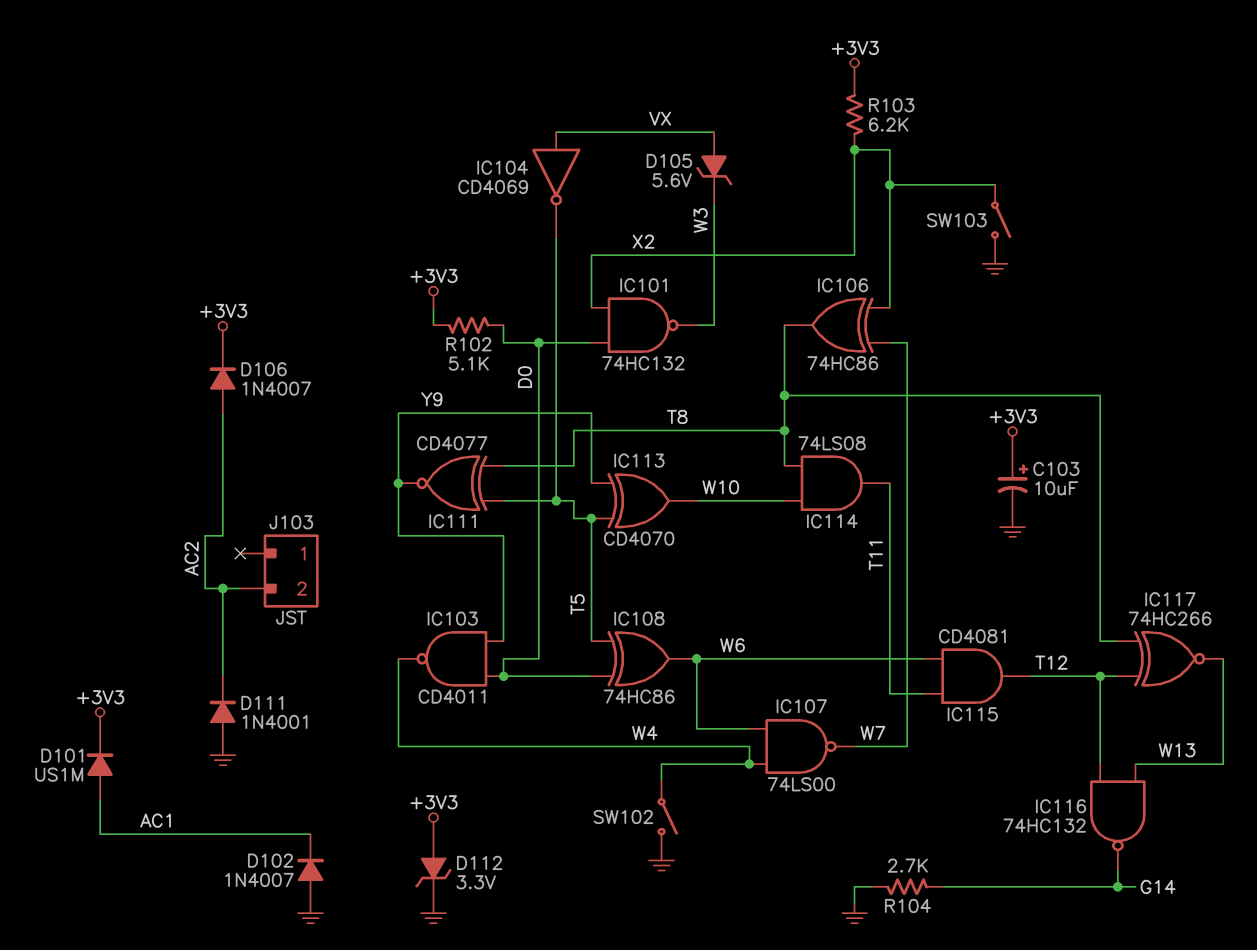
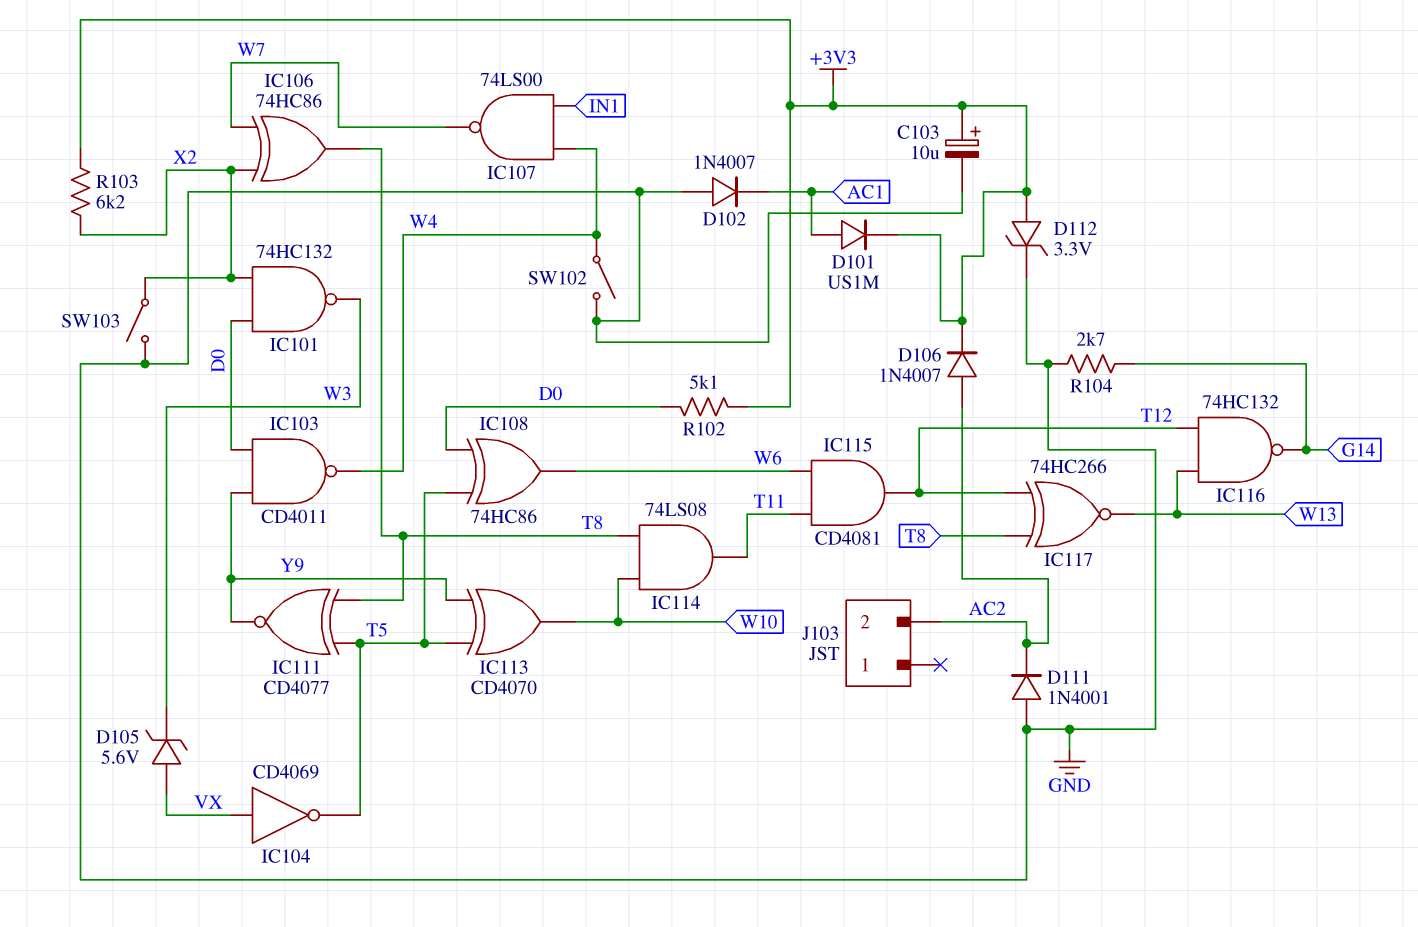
IC107: NAND 74LS00 (in W4, in W6, out W7) -> NAND 74LS00 (in IN1, in W4, out W7)

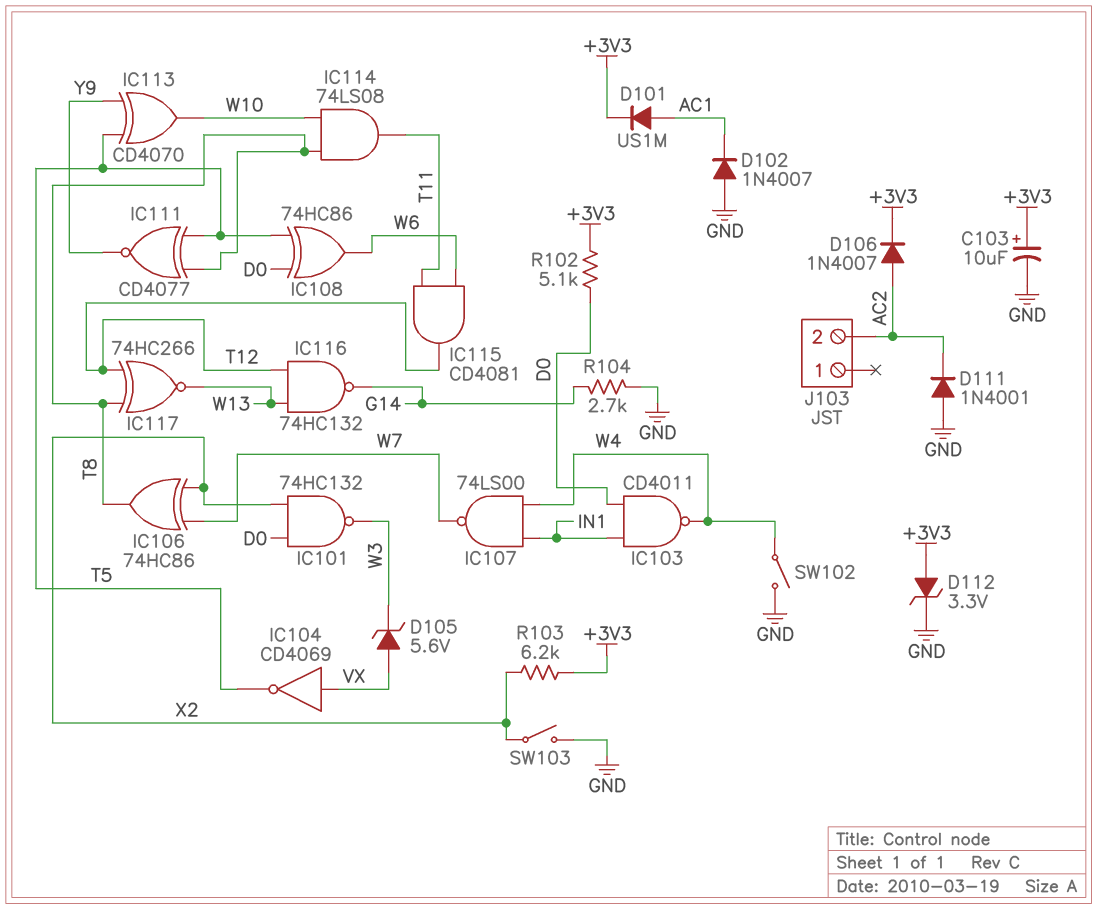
IC103: NAND CD4011 (in D0, in Y9, out W4) -> NAND CD4011 (in D0, in IN1, out W4)

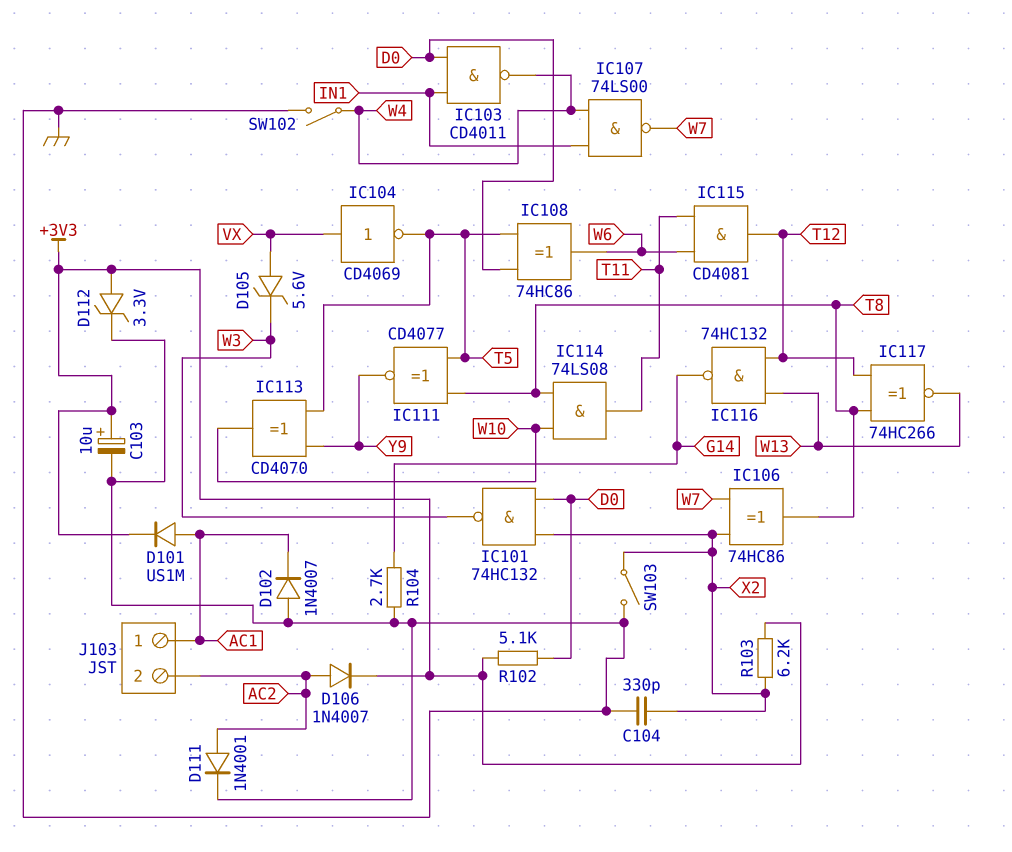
C104: none -> 330pF (GND, X2)
D111: diode 1N4001 (A GND, K AC2) -> diode 1N4001 (A AC2, K GND)
J103 pin 1: none -> AC1

